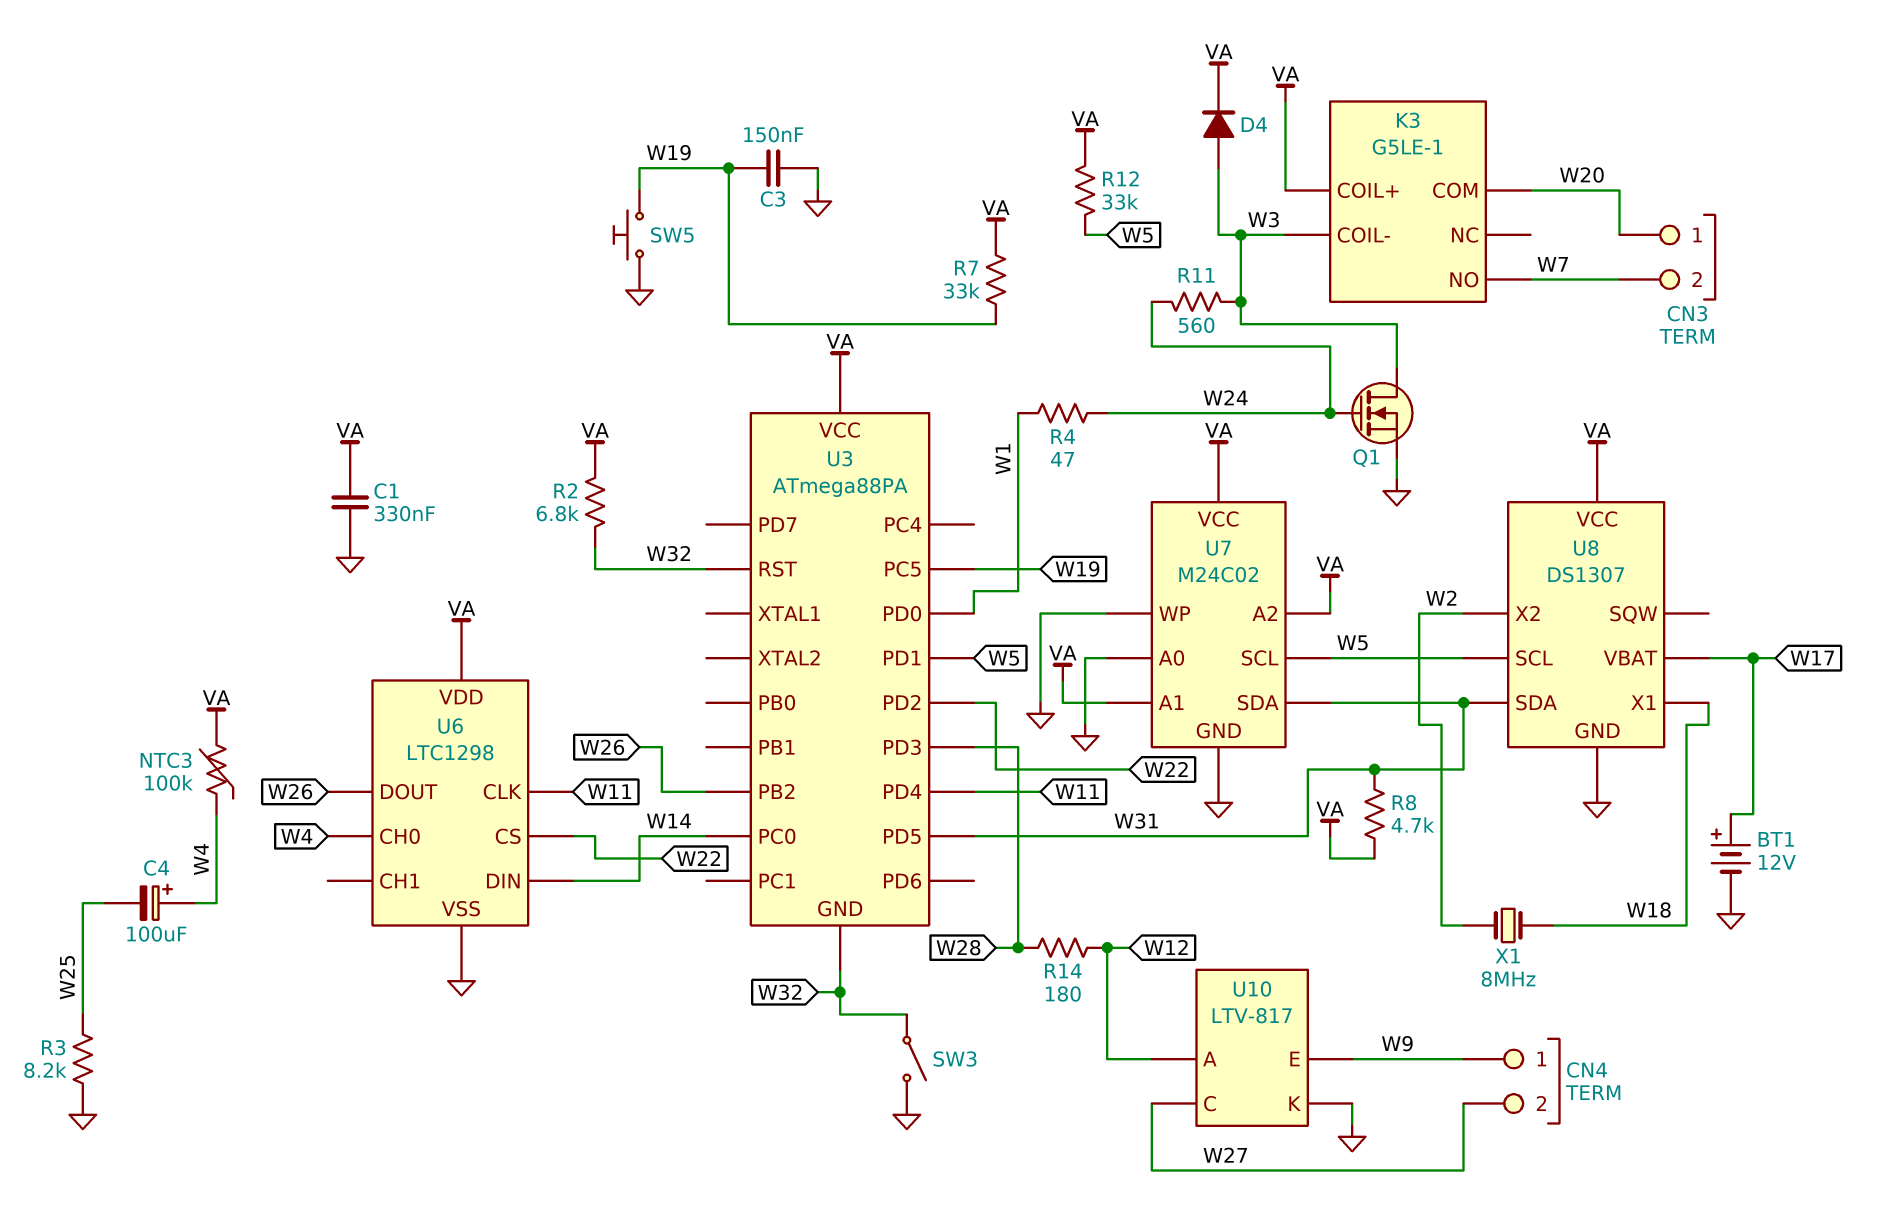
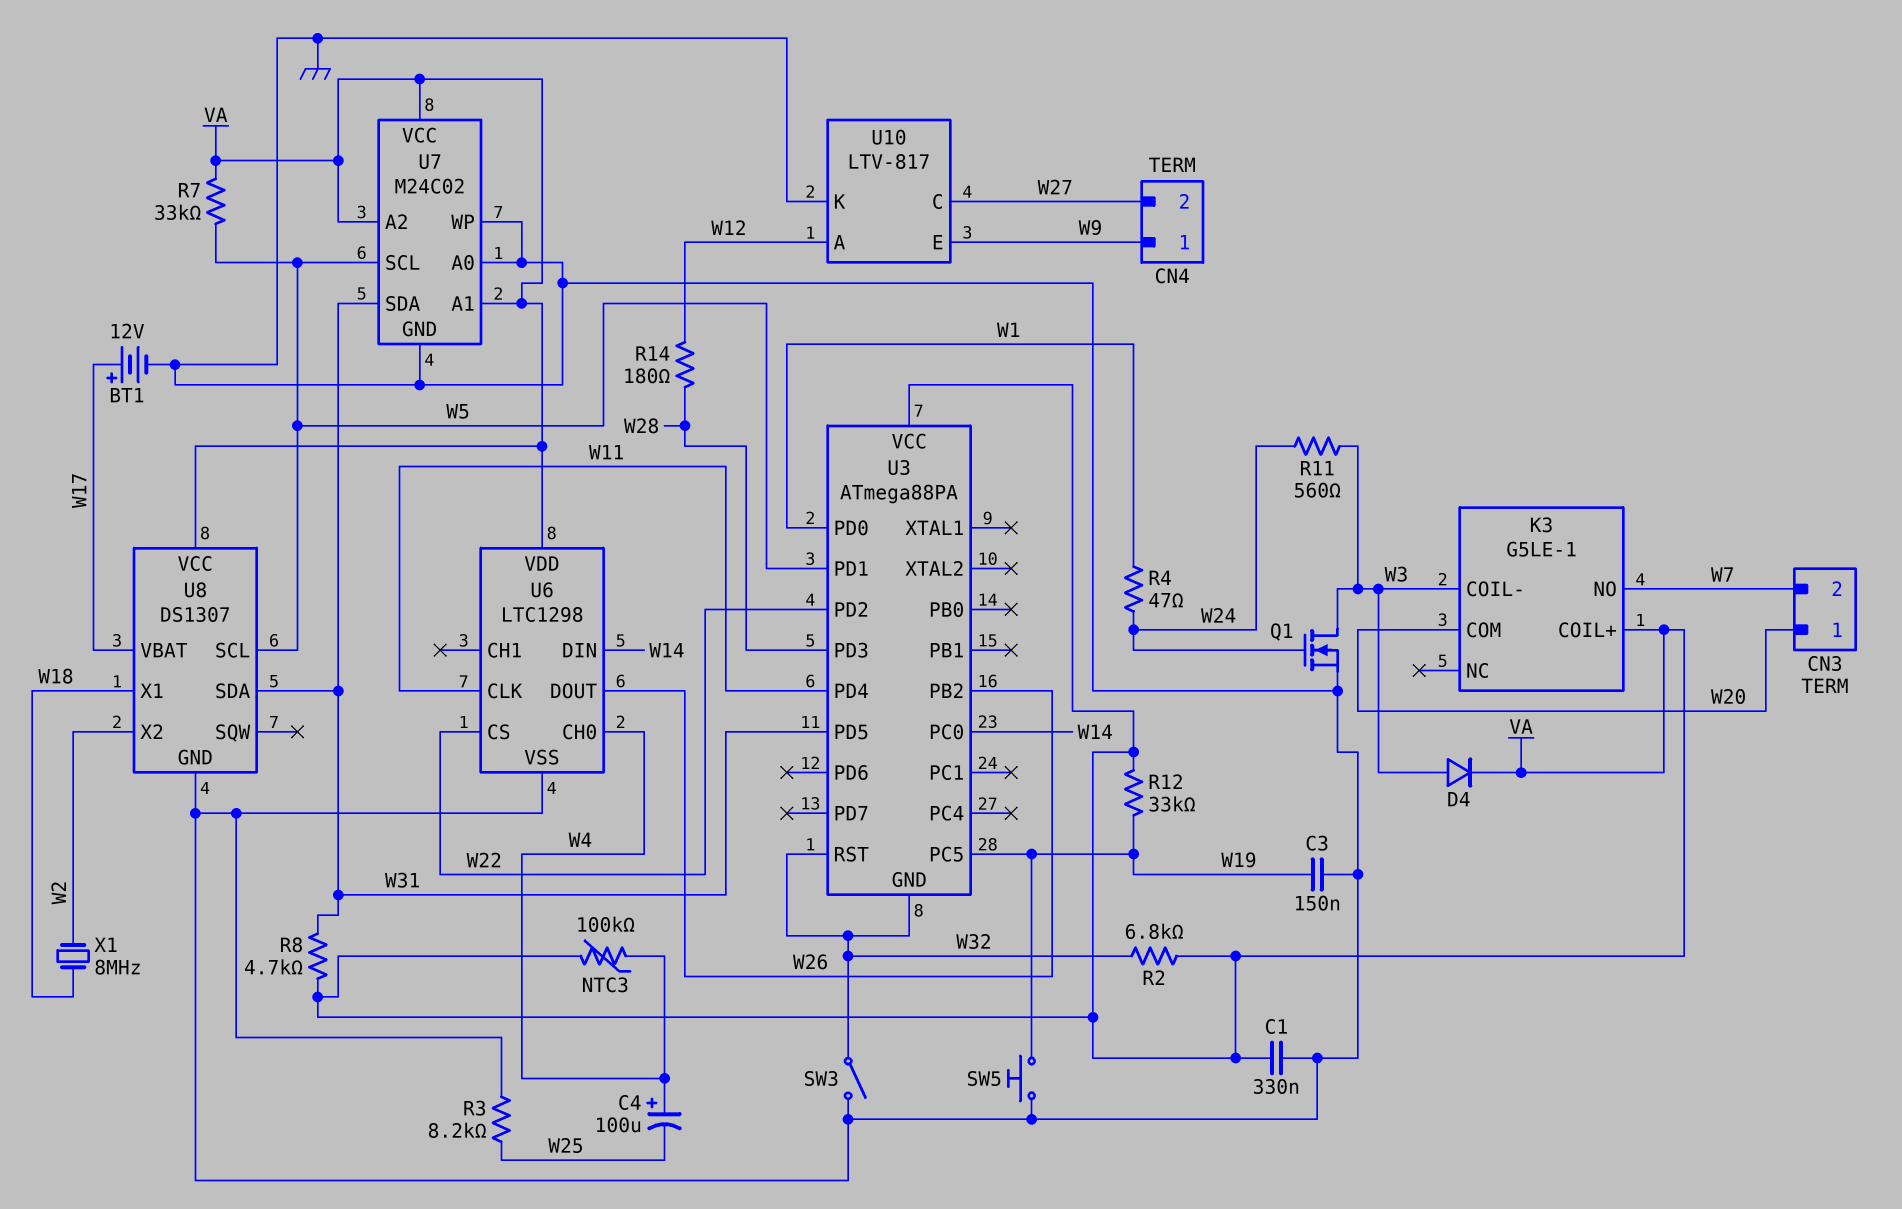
R7: 33k (VA, W19) -> 33k (VA, W5)
R12: 33k (VA, W5) -> 33k (VA, W19)

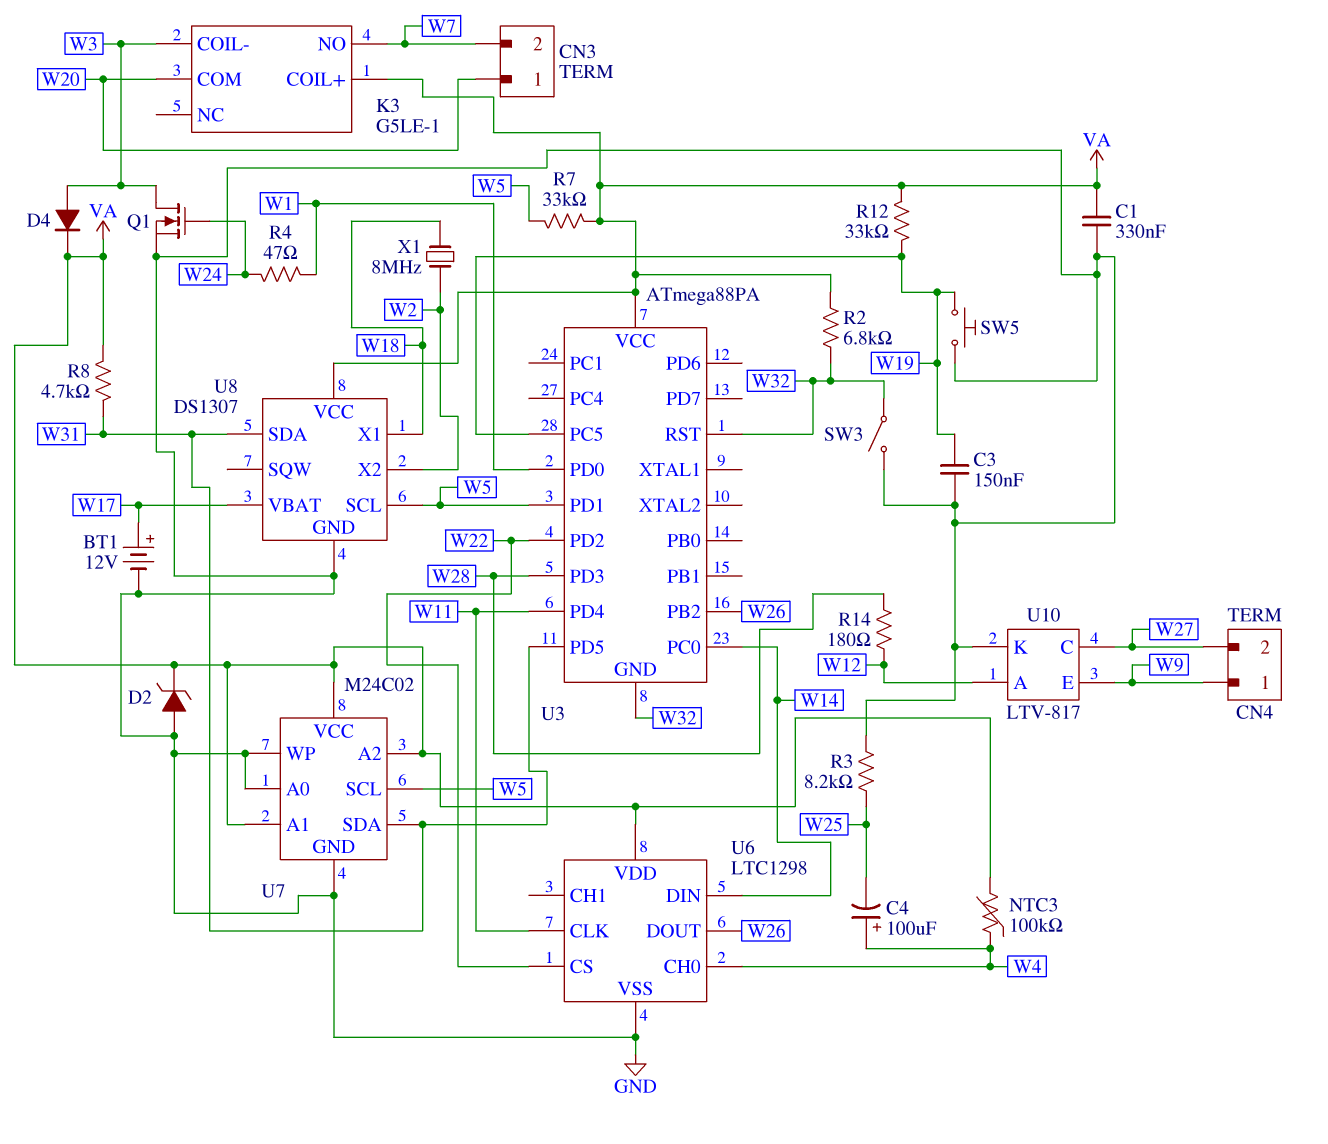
D2: none -> zener (A GND, K VA)
R11: 560 (W3, W24) -> none

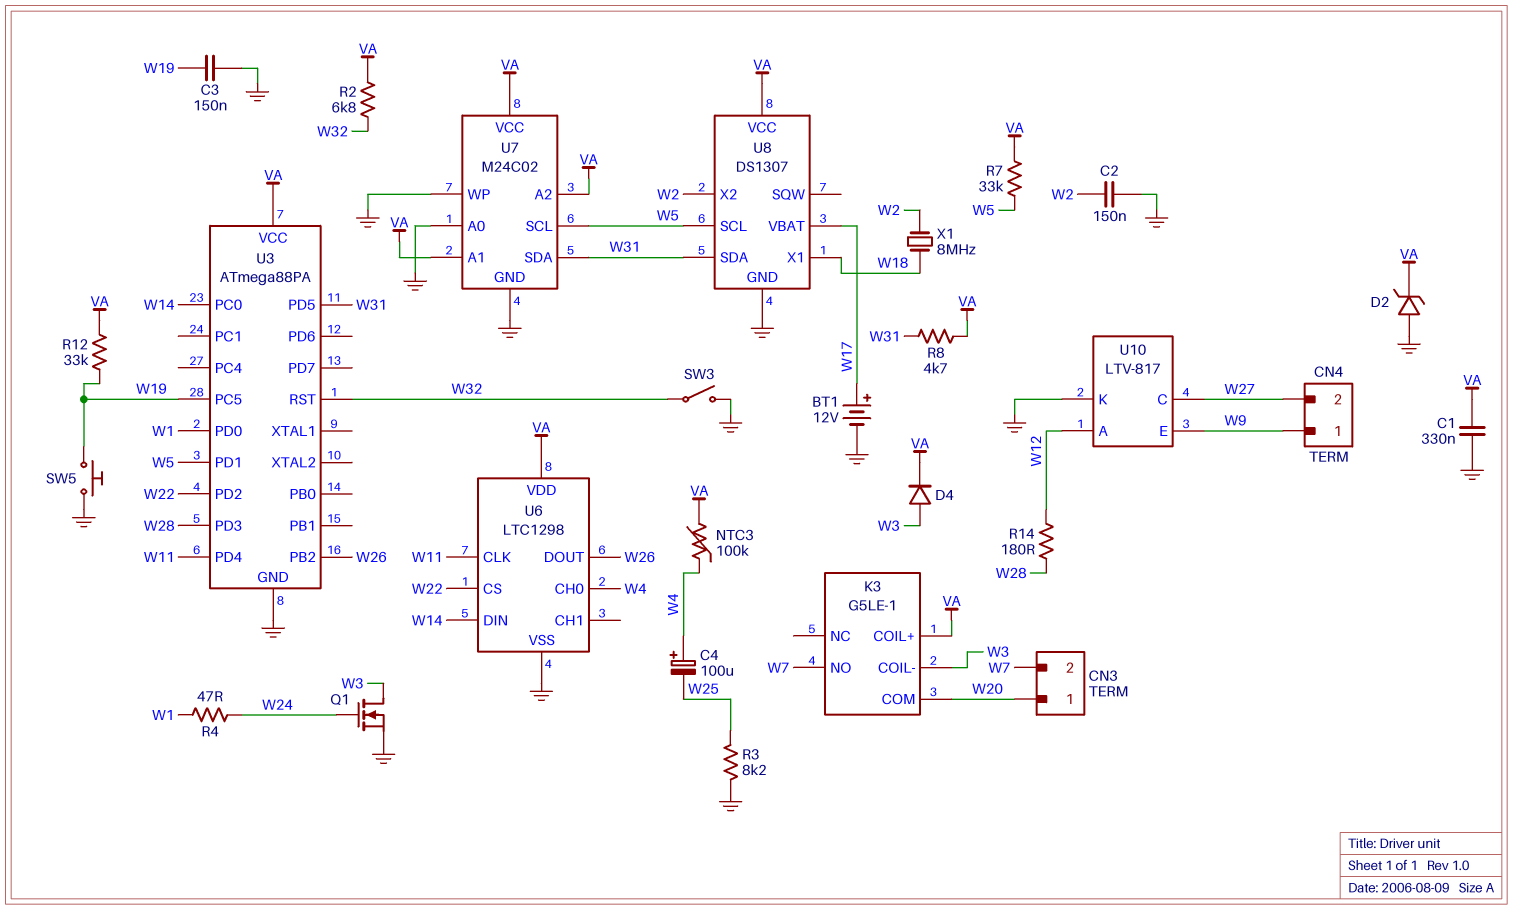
C2: none -> 150nF (GND, W2)
U3 pin GND: W32 -> GND

